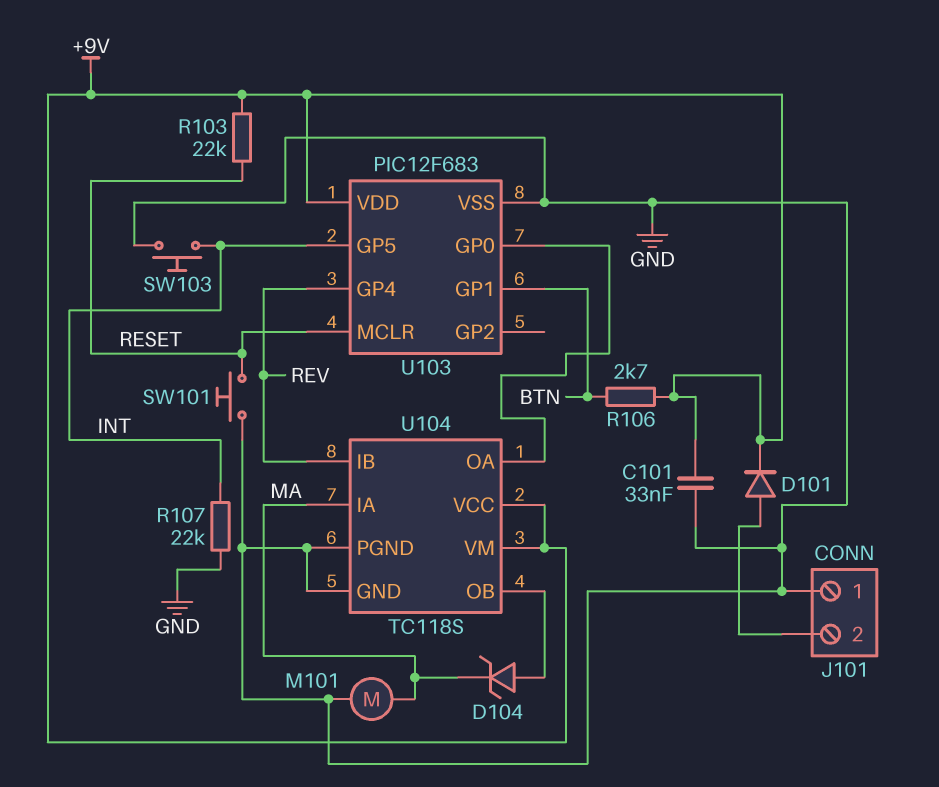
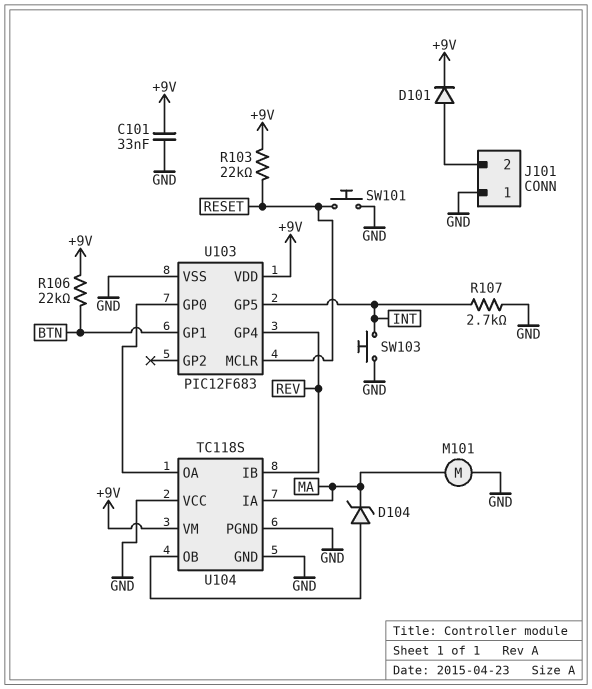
R106: 2.7k (+9V, BTN) -> 22k (+9V, BTN)
R107: 22k (GND, INT) -> 2.7k (GND, INT)
U104 pin VCC: +9V -> GND

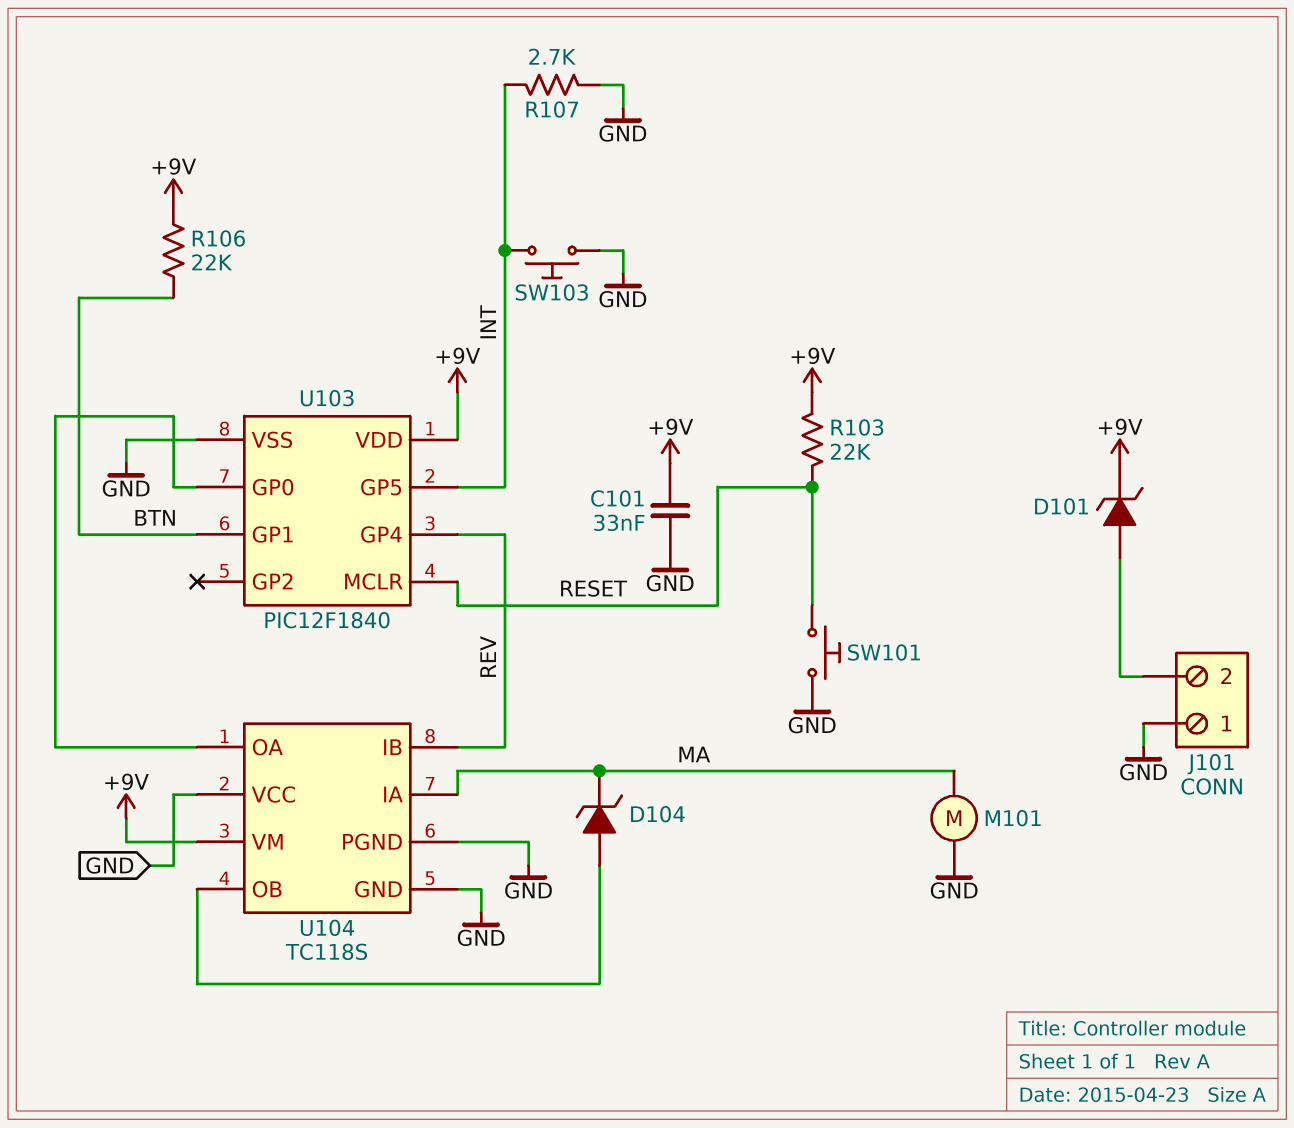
D101: diode (A J101/2, K +9V) -> zener (A J101/2, K +9V)
U103: PIC12F683 -> PIC12F1840

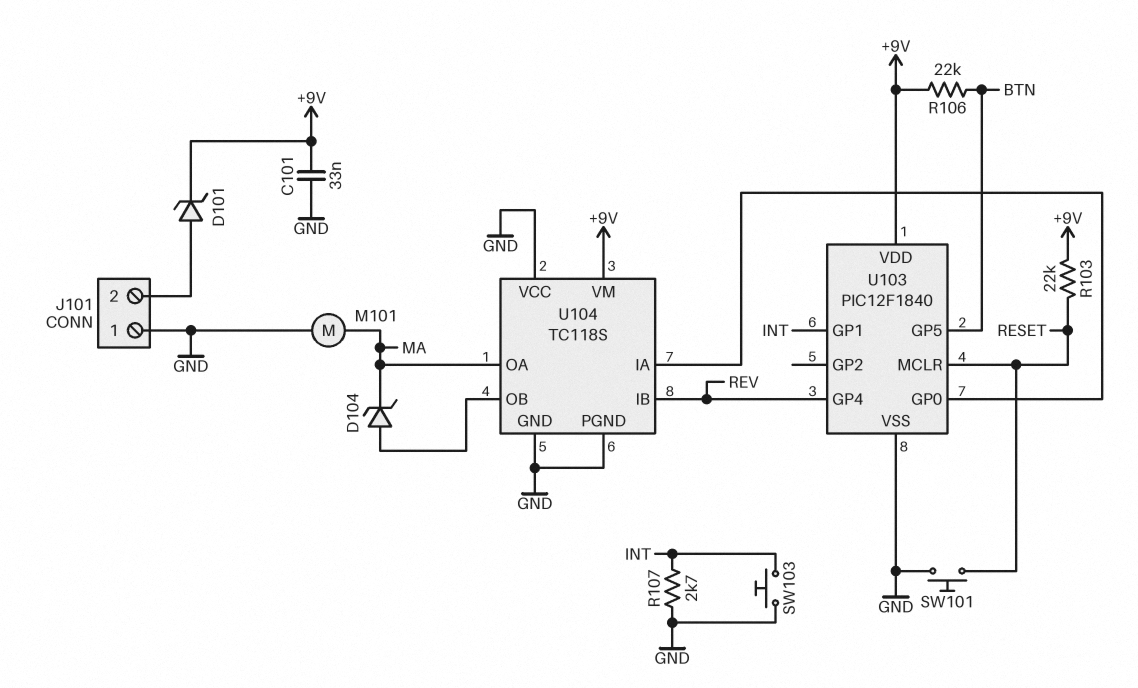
U103 pin GP1: BTN -> INT
U103 pin GP5: INT -> BTN
U104 pin IA: MA -> U103/GP0
U104 pin OA: U103/GP0 -> MA

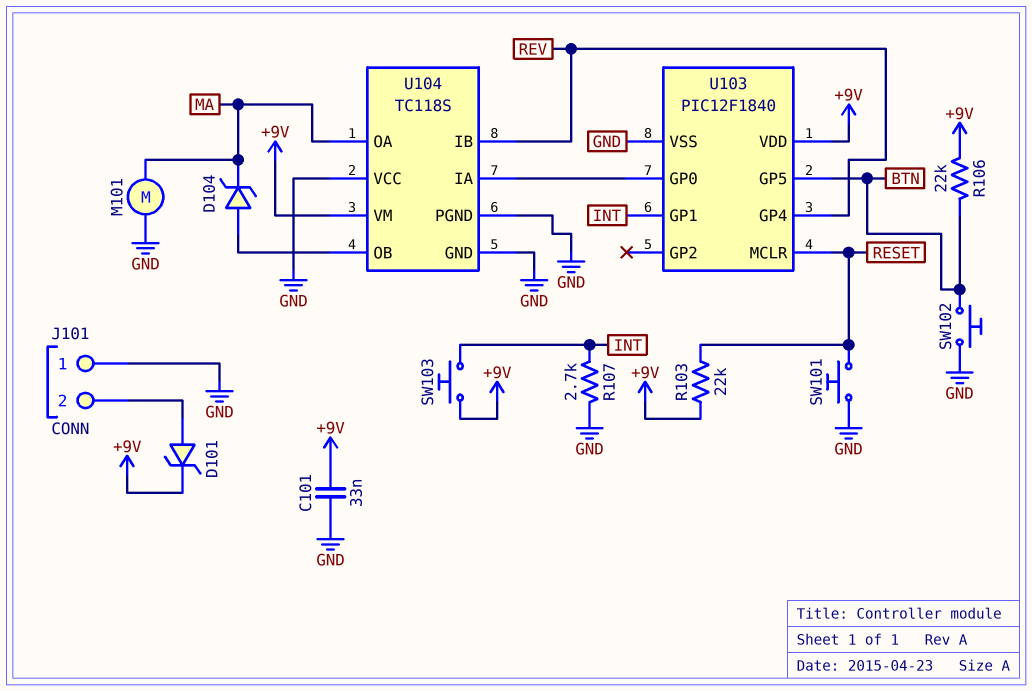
SW102: none -> button (BTN, GND)
SW103: button (GND, INT) -> button (+9V, INT)

